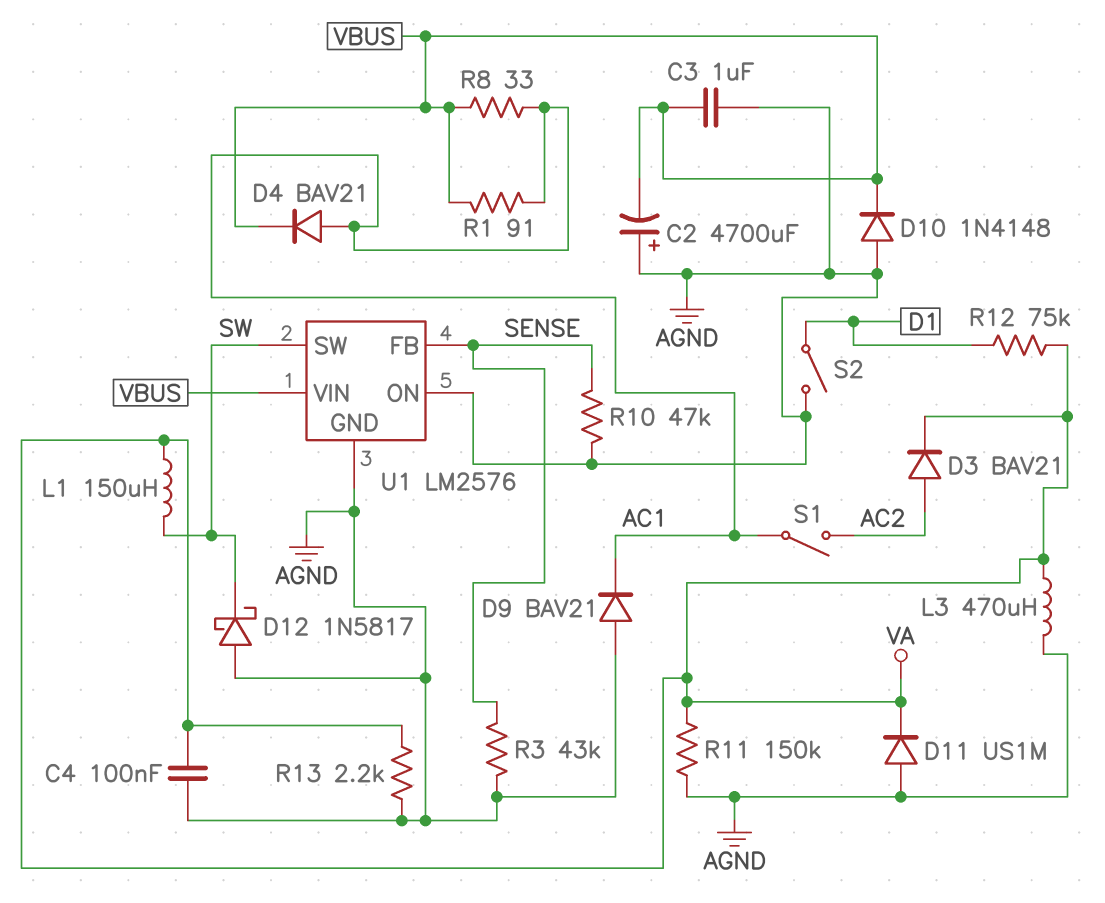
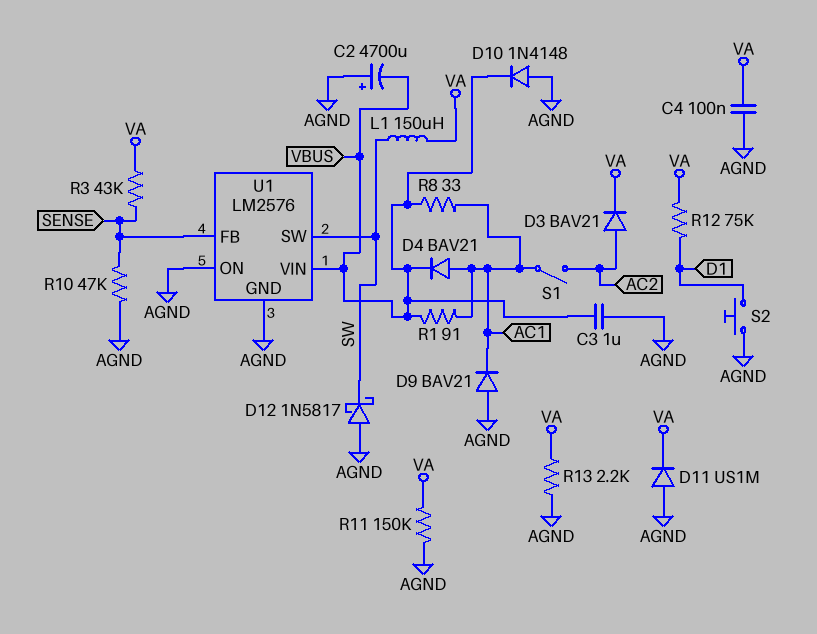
L3: 470uH (AGND, VA) -> none
R3: 43k (AGND, SENSE) -> 43k (SENSE, VA)
S2: switch (AGND, D1) -> button (AGND, D1)

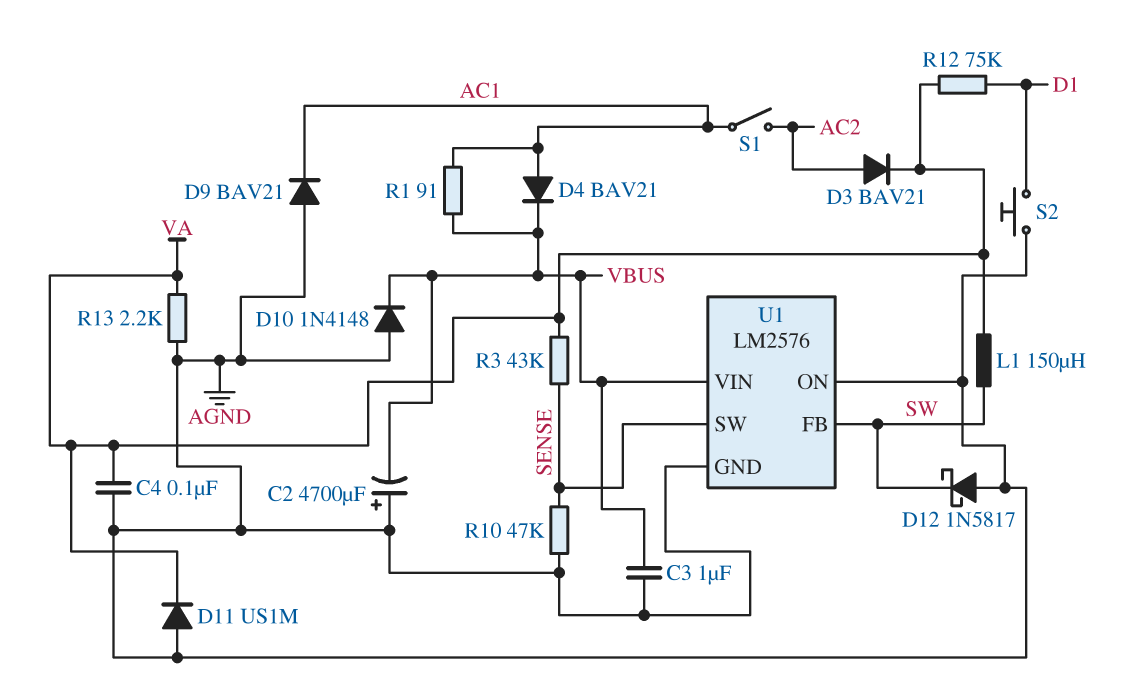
R8: 33 (AC1, VBUS) -> none
R11: 150k (AGND, VA) -> none
U1 pin FB: SENSE -> SW
U1 pin SW: SW -> SENSE

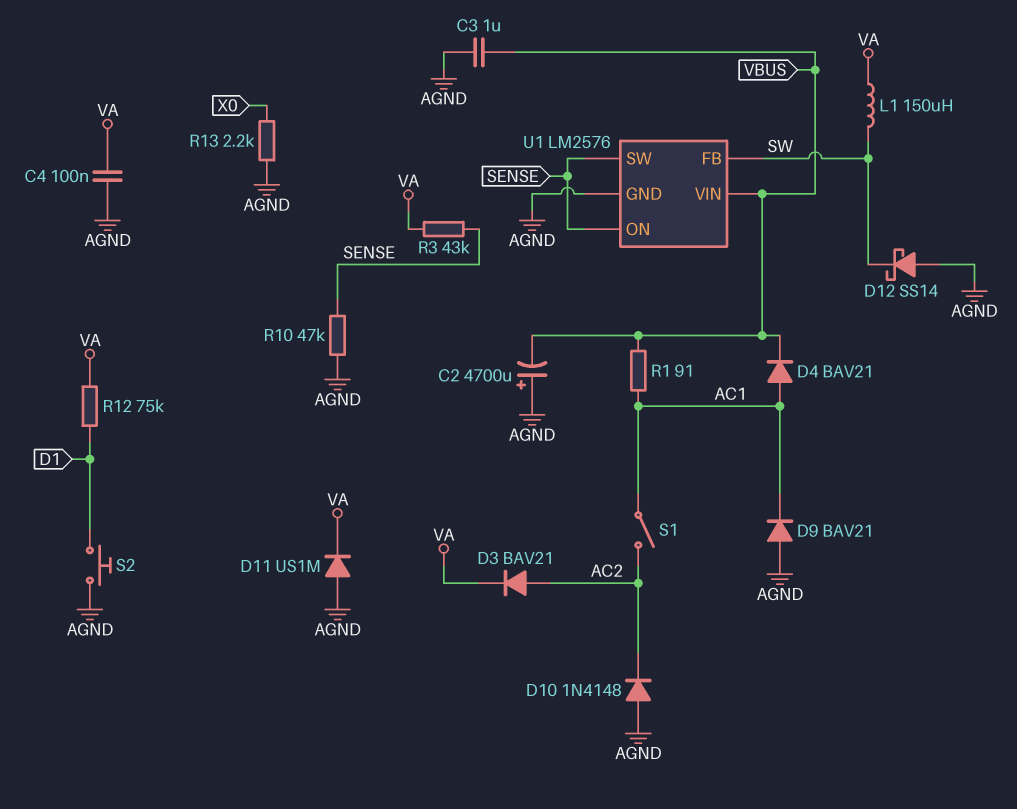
D10: diode 1N4148 (A AGND, K VBUS) -> diode 1N4148 (A AGND, K AC2)
D12: schottky 1N5817 (A AGND, K SW) -> schottky SS14 (A AGND, K SW)
R13: 2.2k (AGND, VA) -> 2.2k (AGND, X0)
U1 pin ON: AGND -> SENSE

